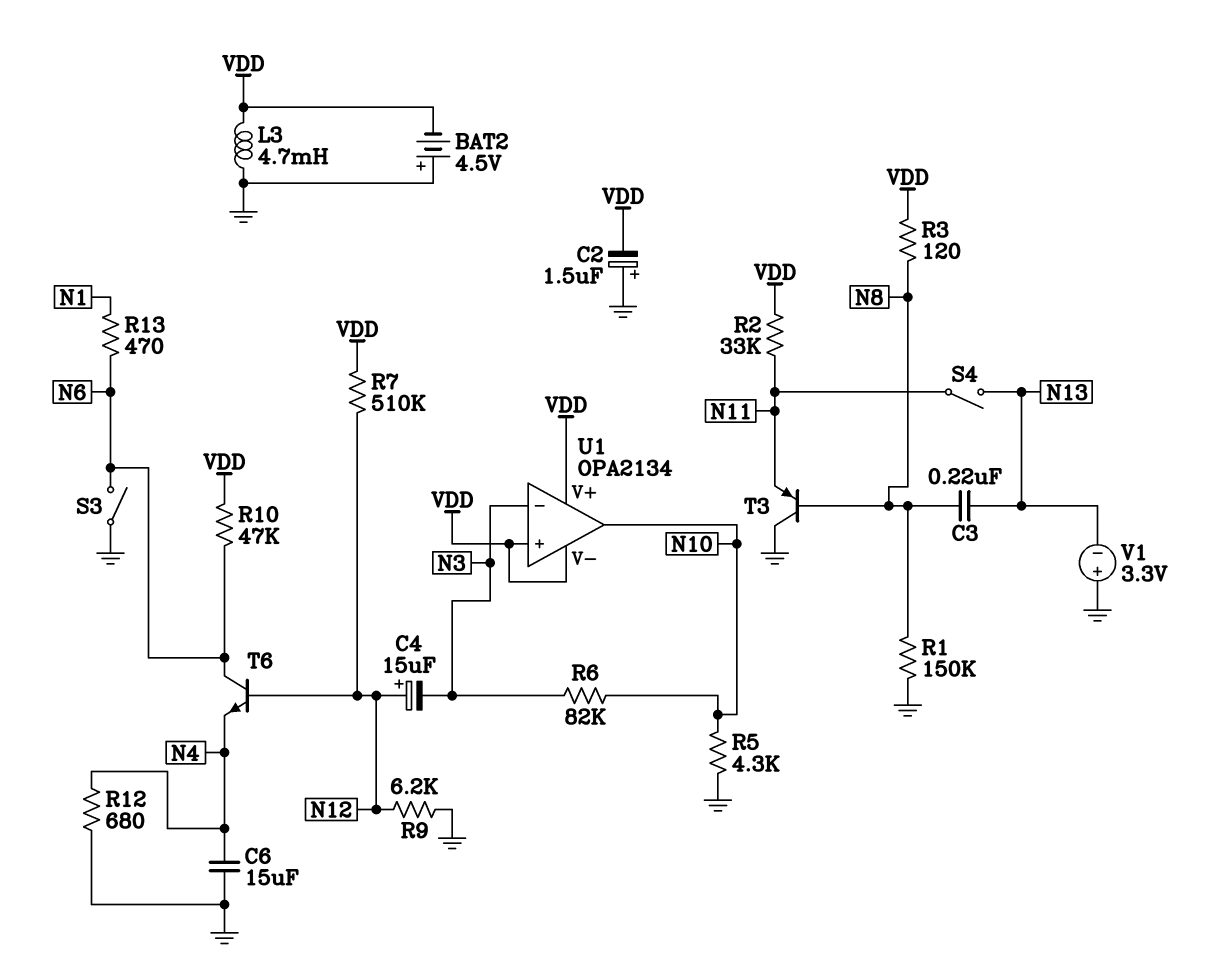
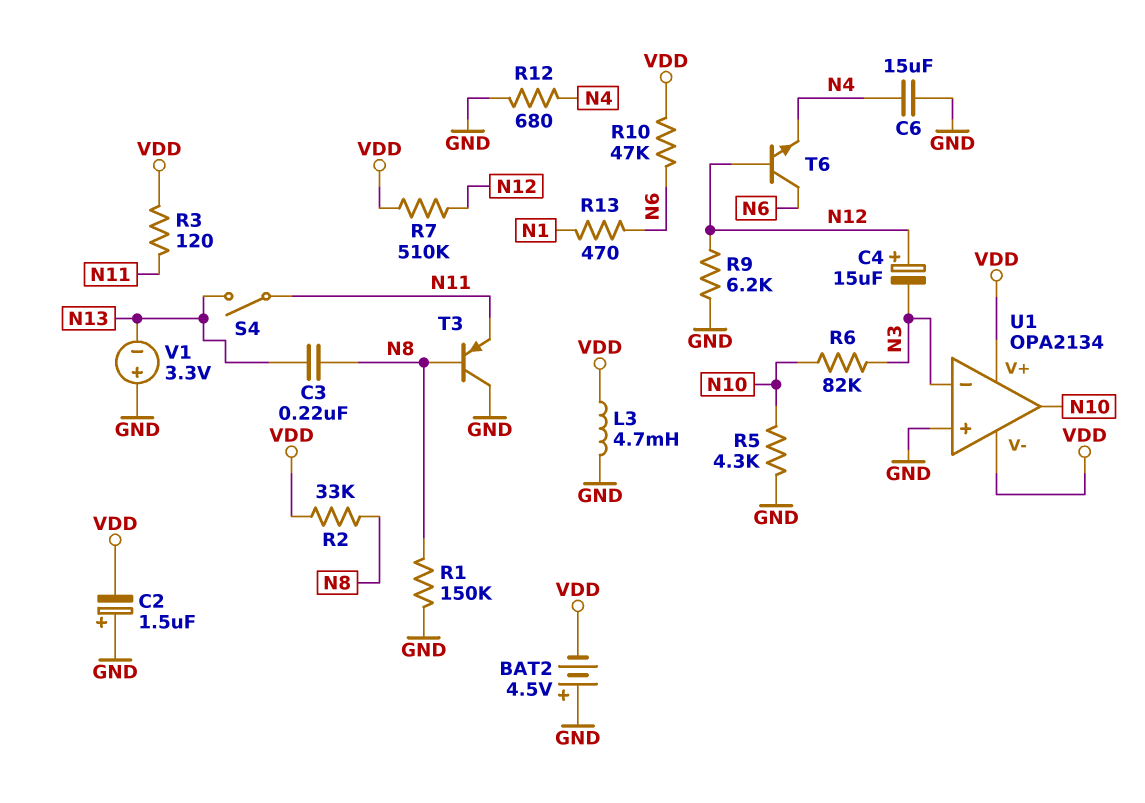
R2: 33k (N11, VDD) -> 33k (N8, VDD)
R3: 120 (N8, VDD) -> 120 (N11, VDD)
S3: switch (GND, N6) -> none
U1 pin in+: VDD -> GND

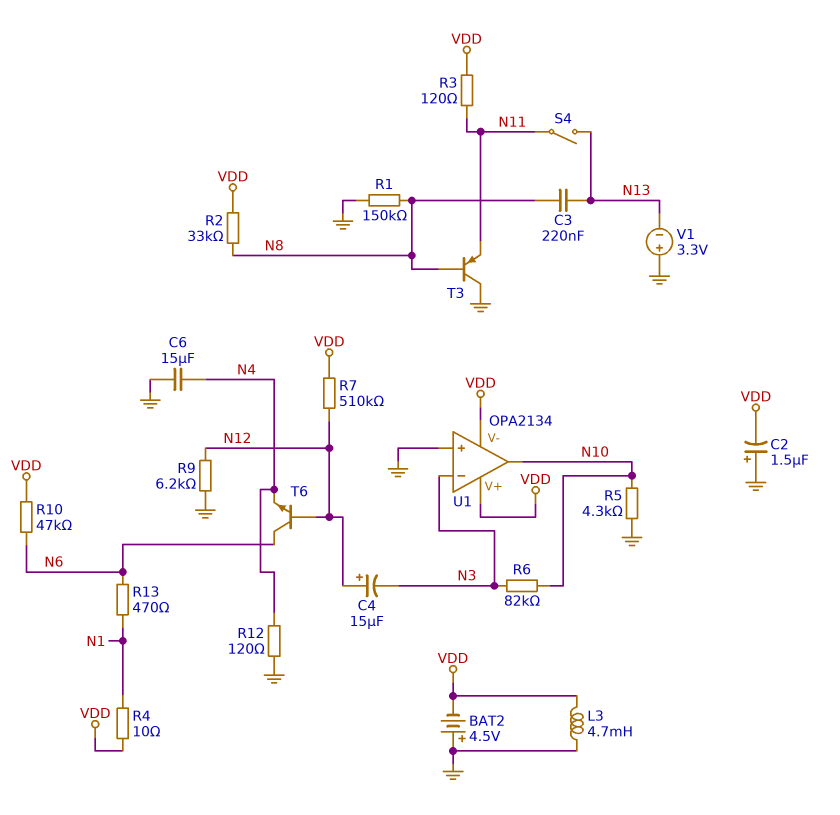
R4: none -> 10 (N1, VDD)
R12: 680 (GND, N4) -> 120 (GND, N4)

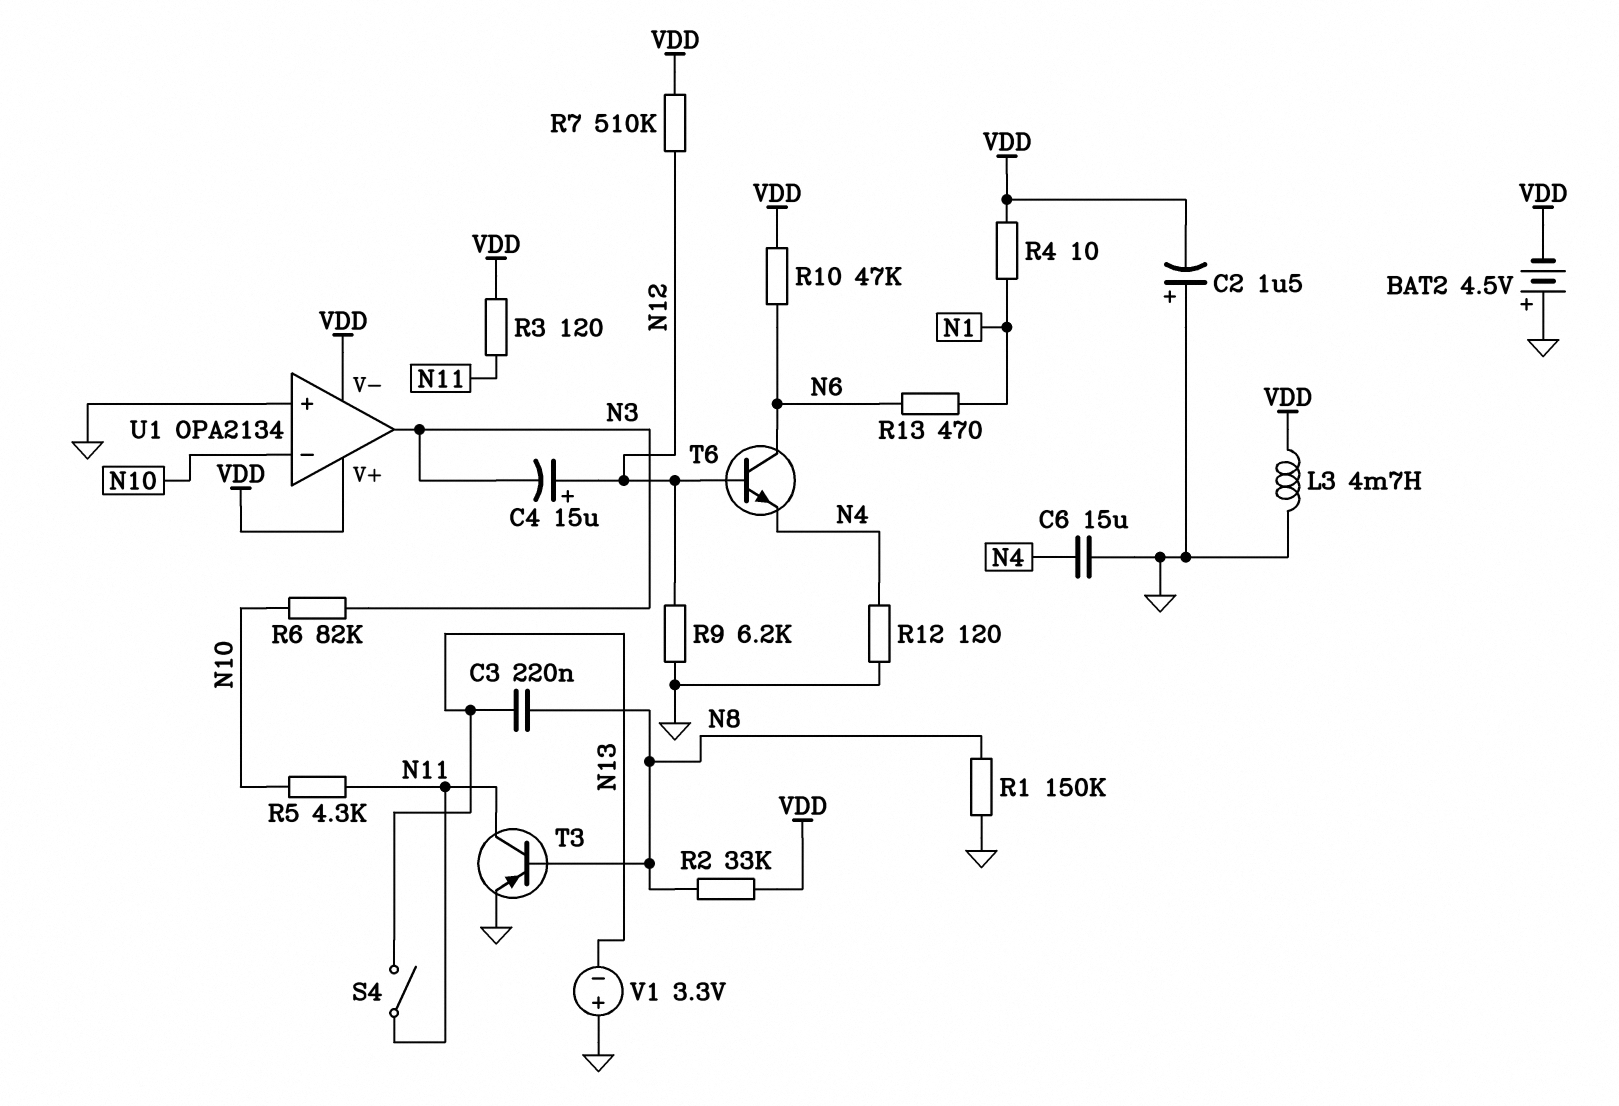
R5: 4.3k (GND, N10) -> 4.3k (N10, N11)
T3: PNP (B N8, C GND, E N11) -> PNP (B N8, C N11, E GND)
U1 pin in-: N3 -> N10
U1 pin out: N10 -> N3

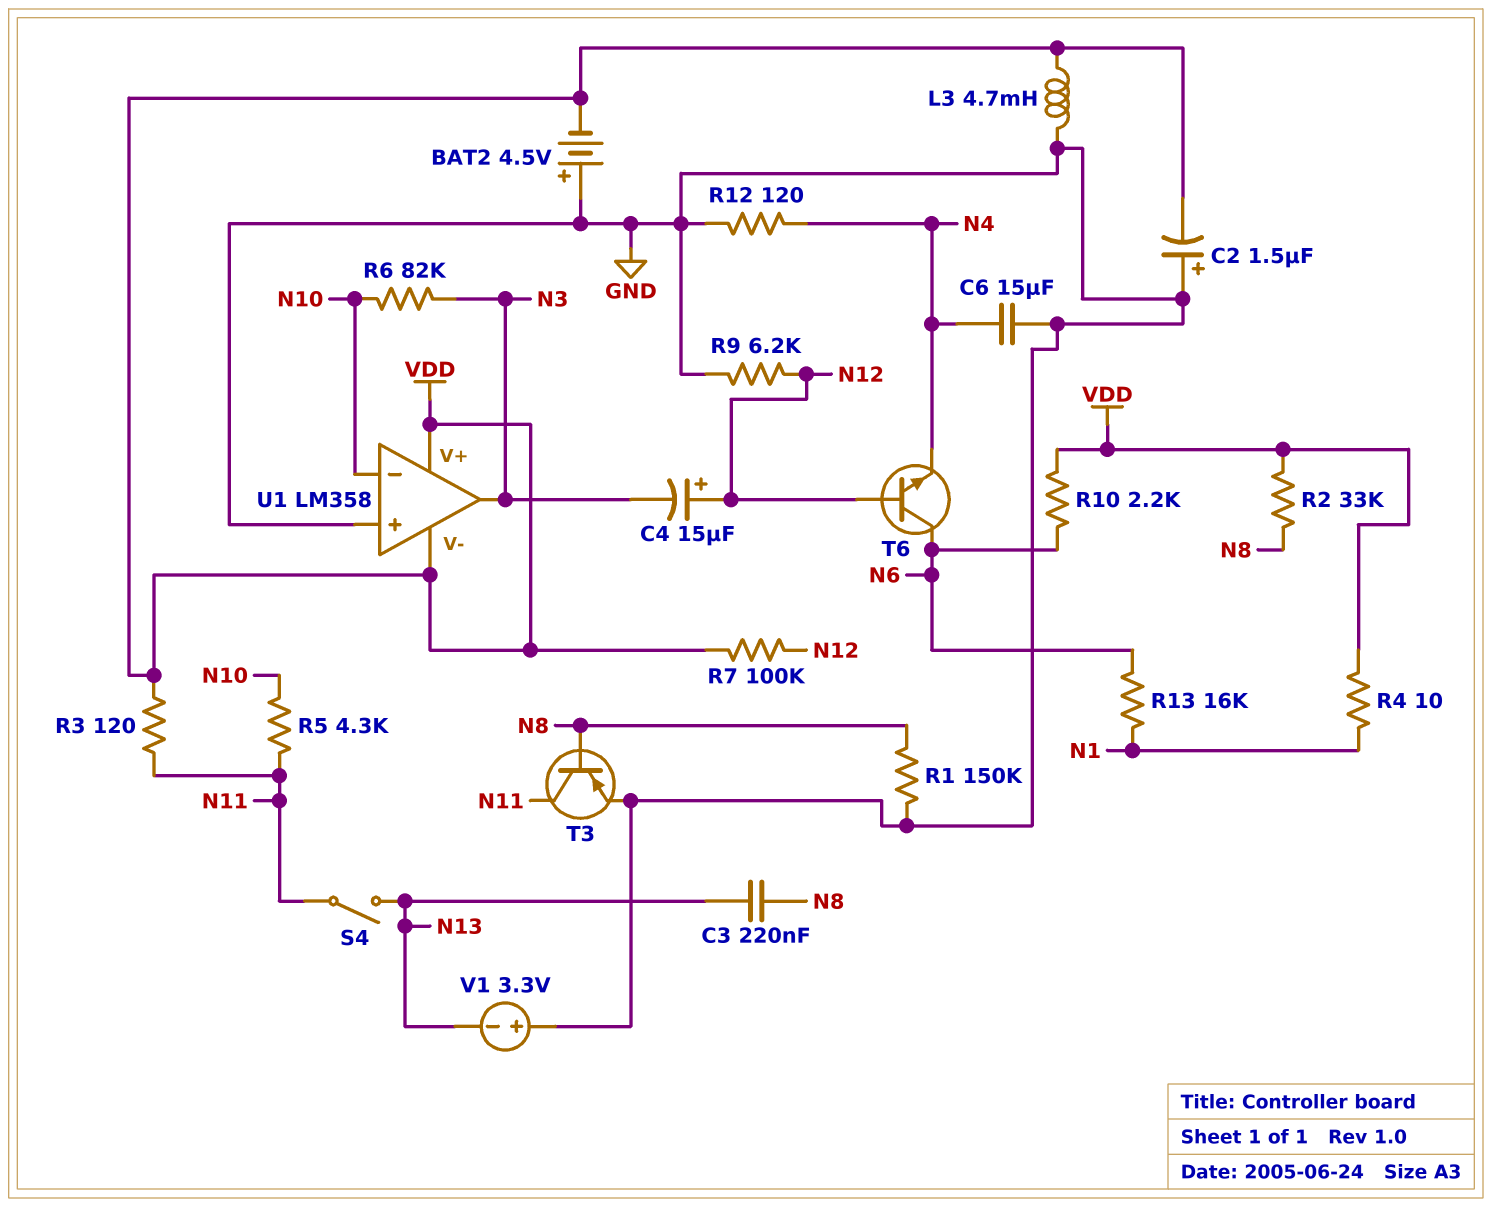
R7: 510k (N12, VDD) -> 100k (N12, VDD)
R10: 47k (N6, VDD) -> 2.2k (N6, VDD)
R13: 470 (N1, N6) -> 16k (N1, N6)
U1: OPA2134 -> LM358

